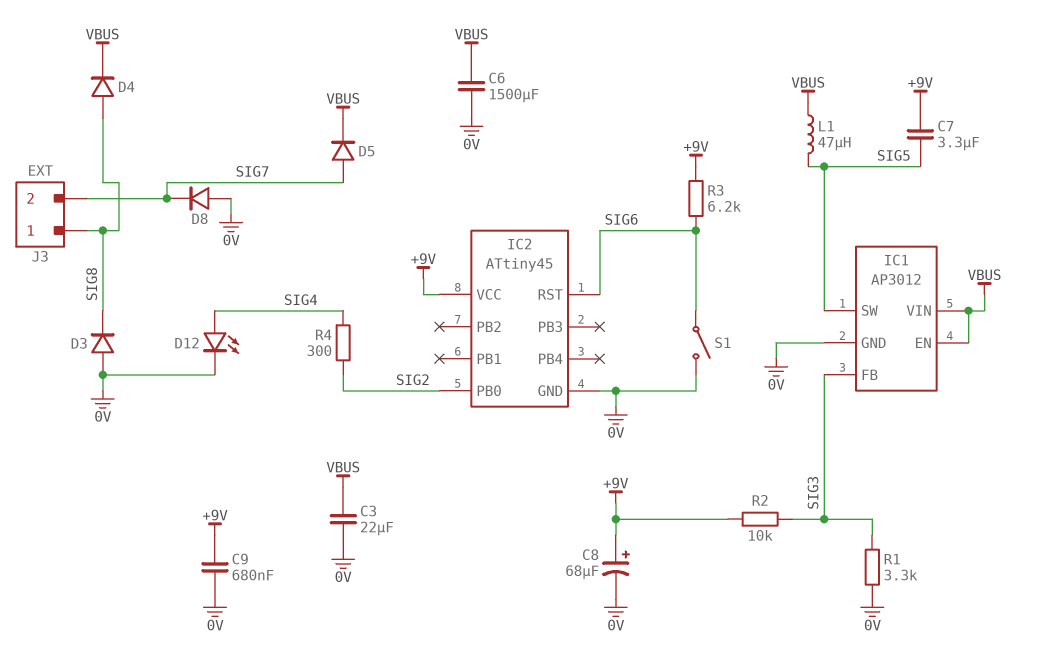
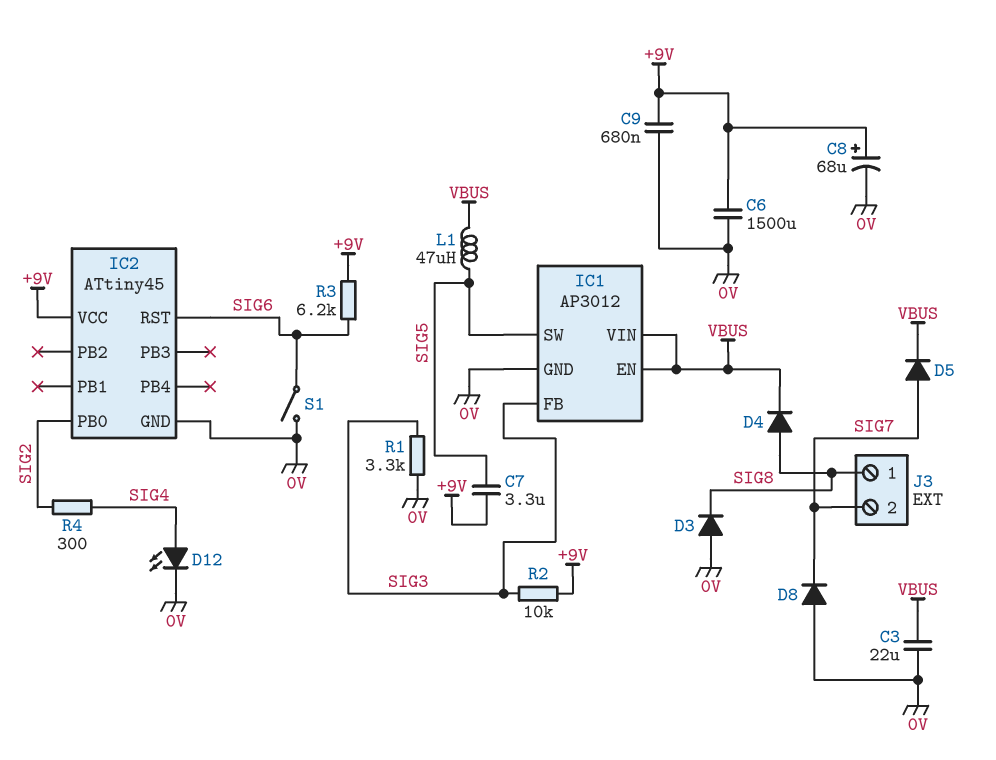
C6: 1500uF (0V, VBUS) -> 1500uF (+9V, 0V)

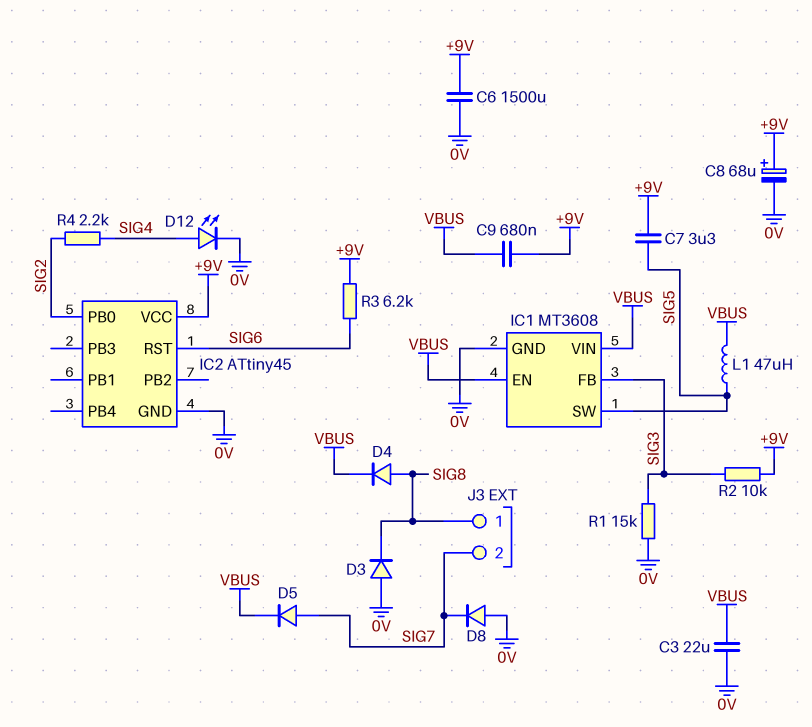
C9: 680nF (+9V, 0V) -> 680nF (+9V, VBUS)
IC1: AP3012 -> MT3608
R1: 3.3k (0V, SIG3) -> 15k (0V, SIG3)
R4: 300 (SIG2, SIG4) -> 2.2k (SIG2, SIG4)
S1: switch (0V, SIG6) -> none

